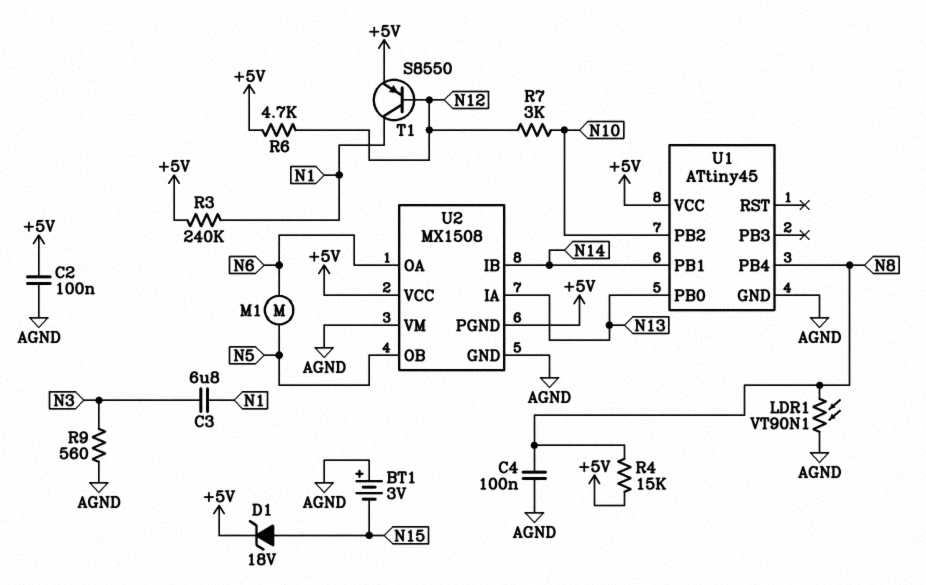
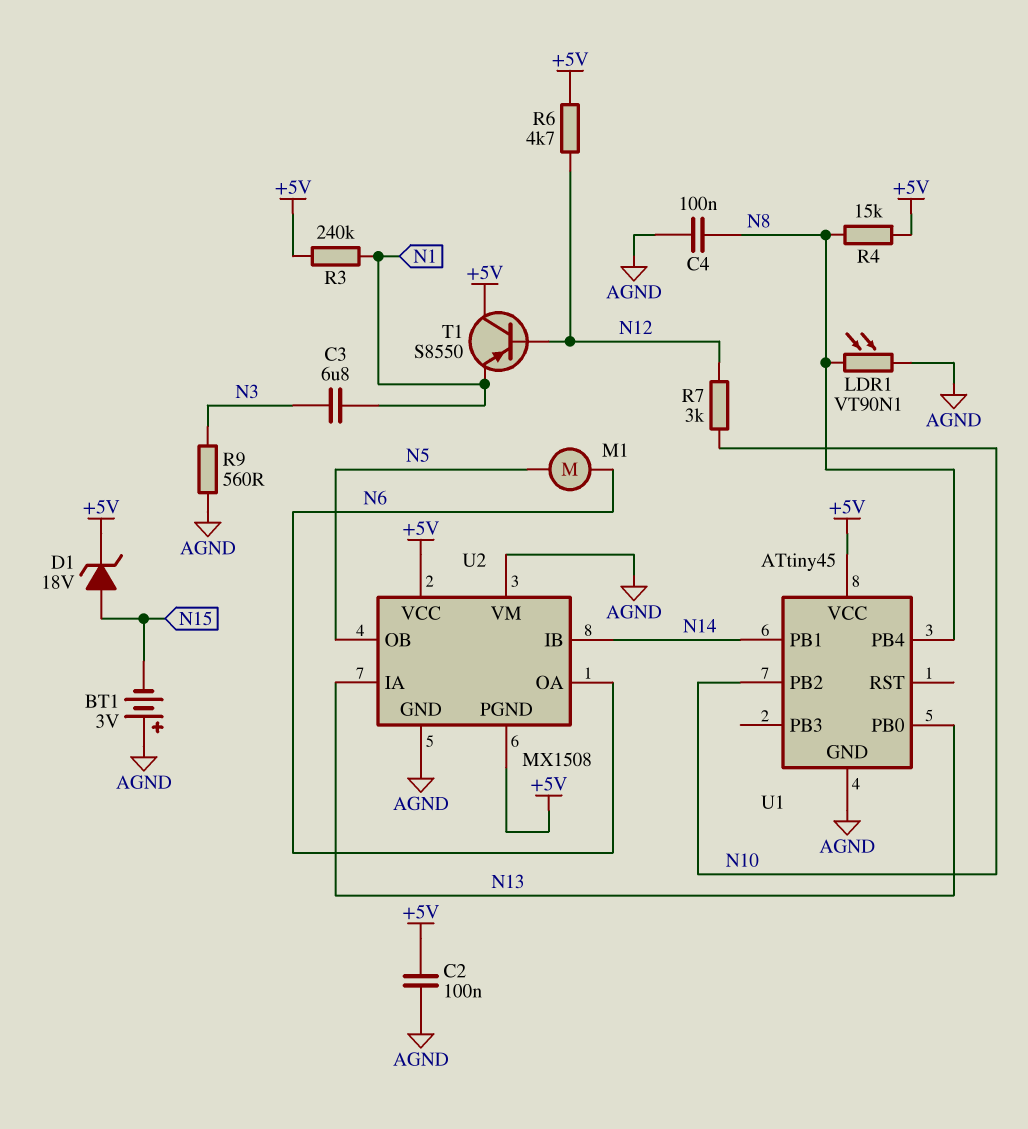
T1: PNP S8550 (B N12, C N1, E +5V) -> PNP S8550 (B N12, C +5V, E N1)

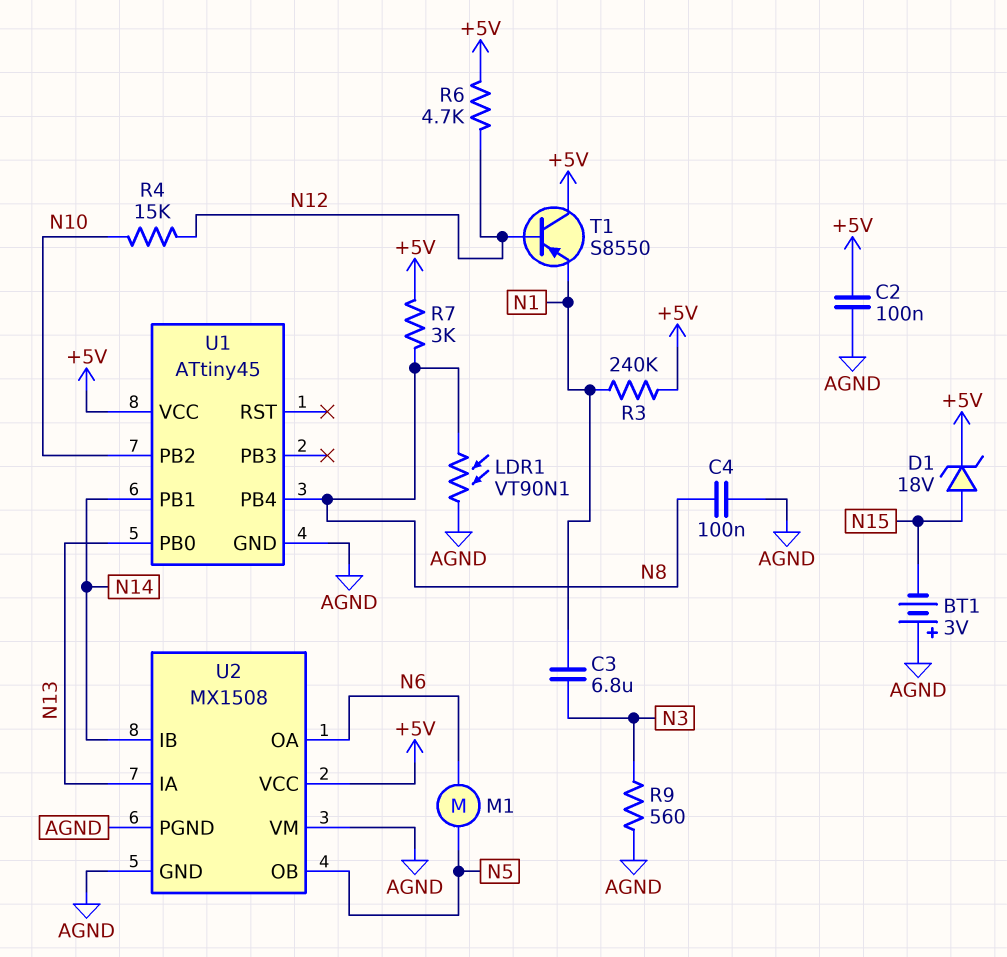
R4: 15k (+5V, N8) -> 15k (N10, N12)
R7: 3k (N10, N12) -> 3k (+5V, N8)
U2 pin PGND: +5V -> AGND

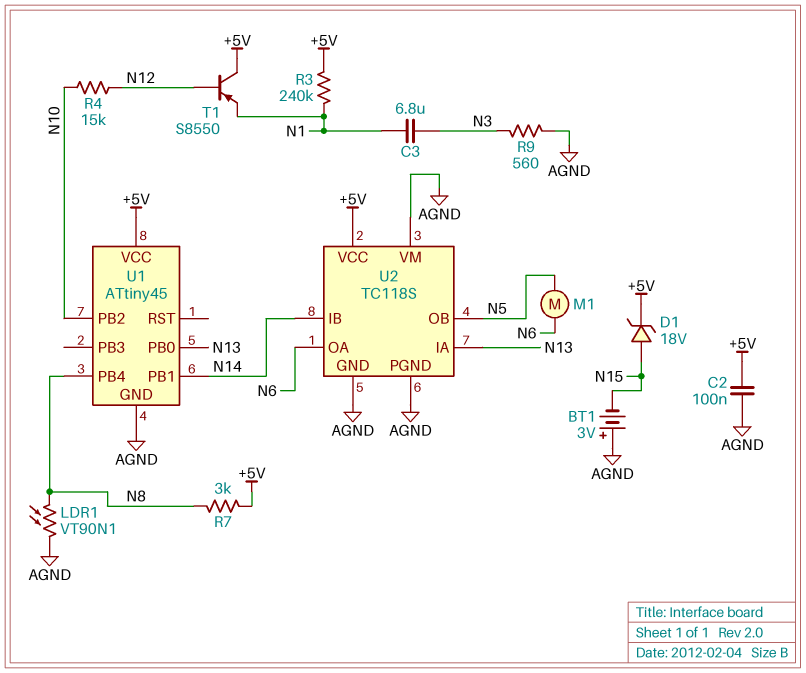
C4: 100nF (AGND, N8) -> none
R6: 4.7k (+5V, N12) -> none
U2: MX1508 -> TC118S

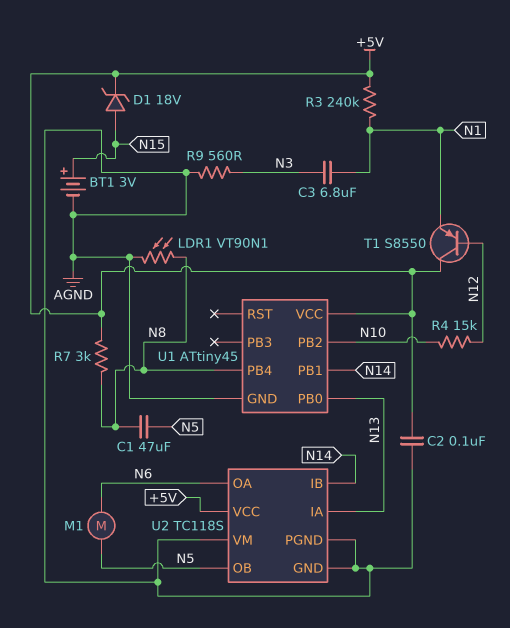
BT1: 3V (plus AGND, minus N15) -> 3V (plus N15, minus AGND)
C1: none -> 47uF (N5, N8)

